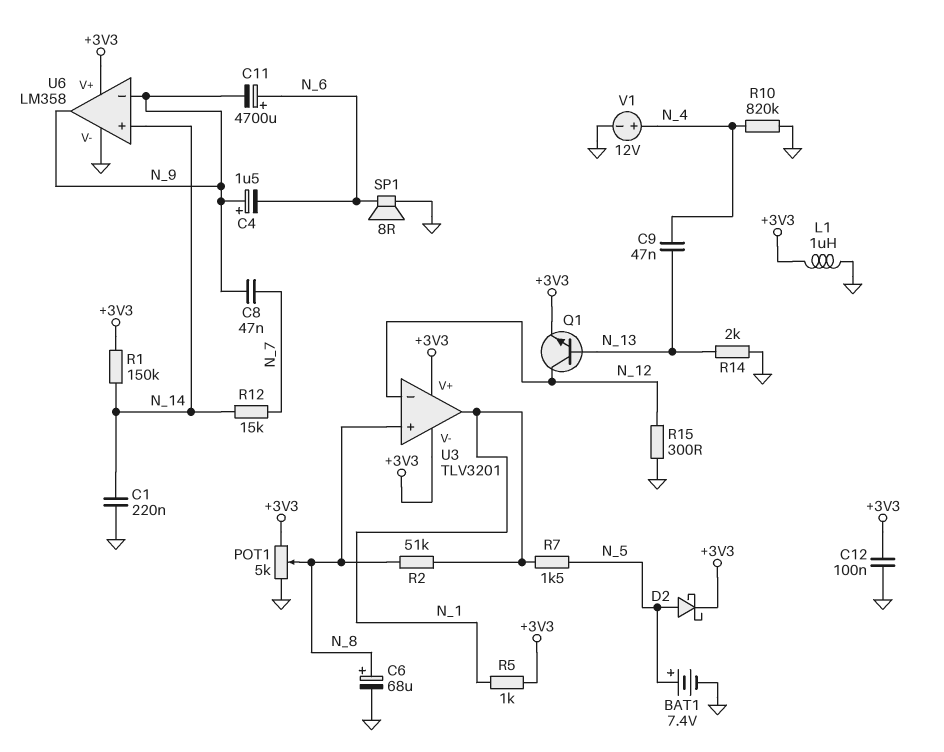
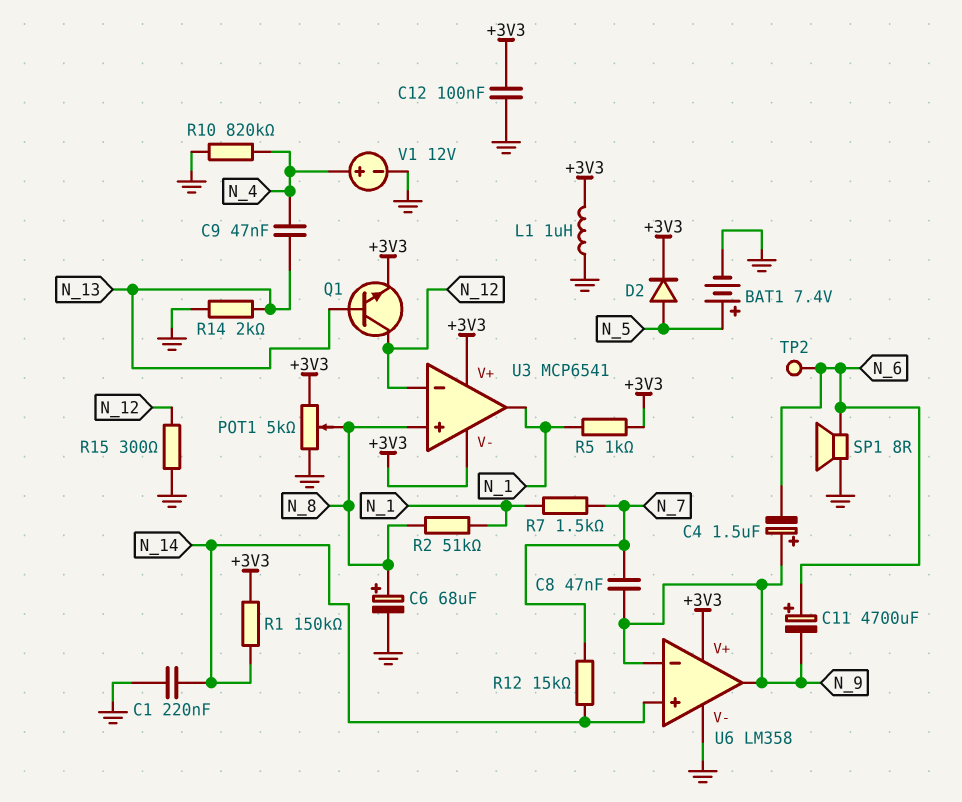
D2: schottky (A N_5, K +3V3) -> diode (A N_5, K +3V3)
R7: 1.5k (N_1, N_5) -> 1.5k (N_1, N_7)
TP2: none -> test point (N_6)
U3: TLV3201 -> MCP6541

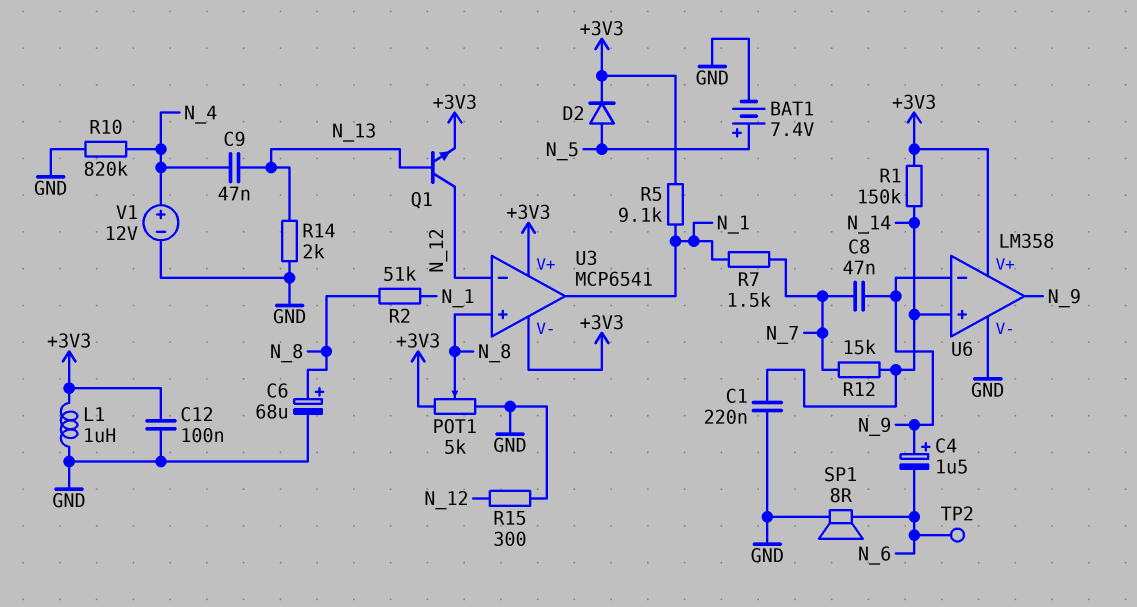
C11: 4700uF (plus N_6, minus N_9) -> none
R5: 1k (+3V3, N_1) -> 9.1k (+3V3, N_1)

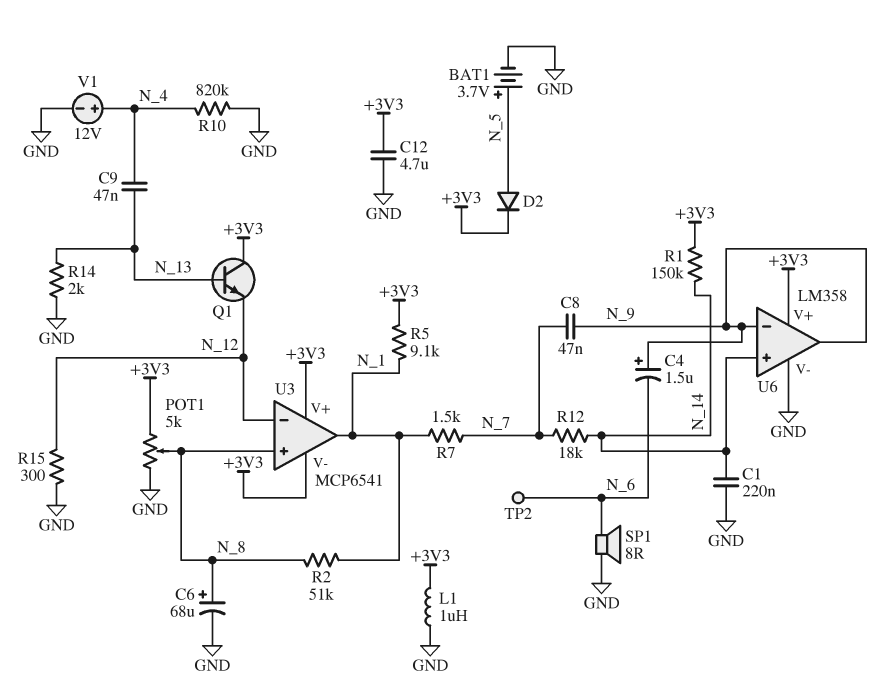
BAT1: 7.4V (plus N_5, minus GND) -> 3.7V (plus N_5, minus GND)
C12: 100nF (+3V3, GND) -> 4.7uF (+3V3, GND)
Q1: NPN (B N_13, C N_12, E +3V3) -> NPN (B N_13, C +3V3, E N_12)
R12: 15k (N_7, N_14) -> 18k (N_7, N_14)

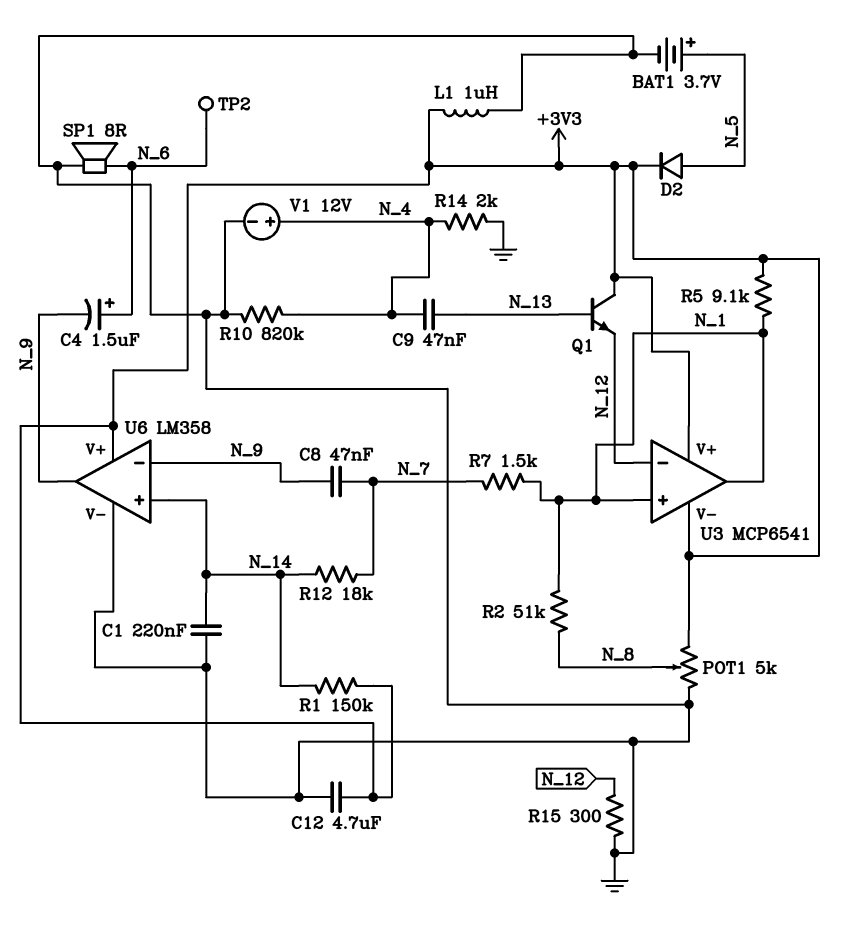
C4: 1.5uF (plus N_9, minus N_6) -> 1.5uF (plus N_6, minus N_9)
C6: 68uF (plus N_8, minus GND) -> none
R14: 2k (GND, N_13) -> 2k (GND, N_4)
U3 pin in+: N_8 -> N_1

